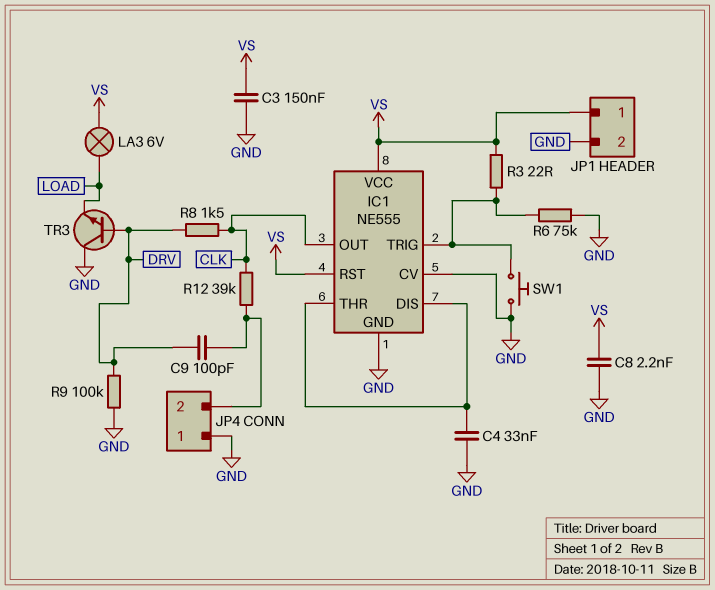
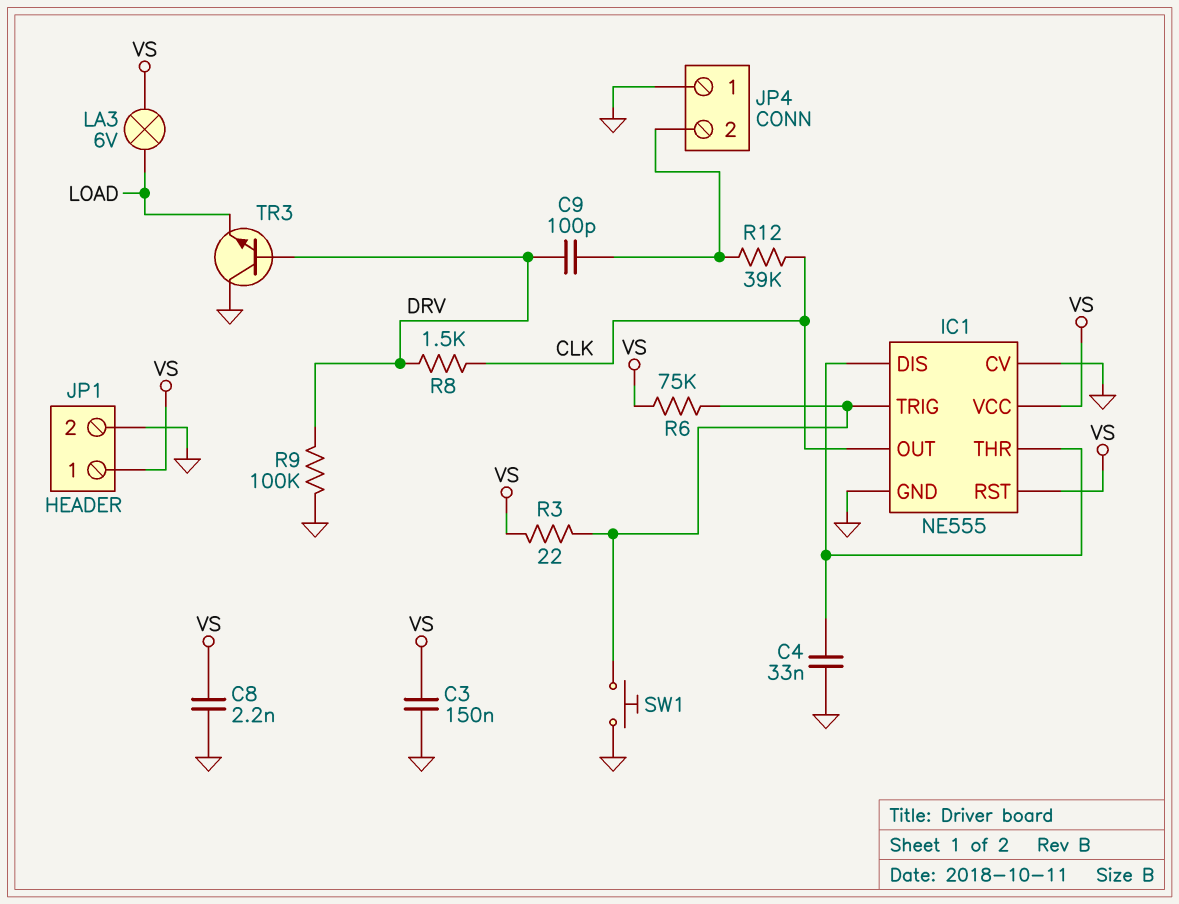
R6: 75k (GND, IC1/TRIG) -> 75k (IC1/TRIG, VS)

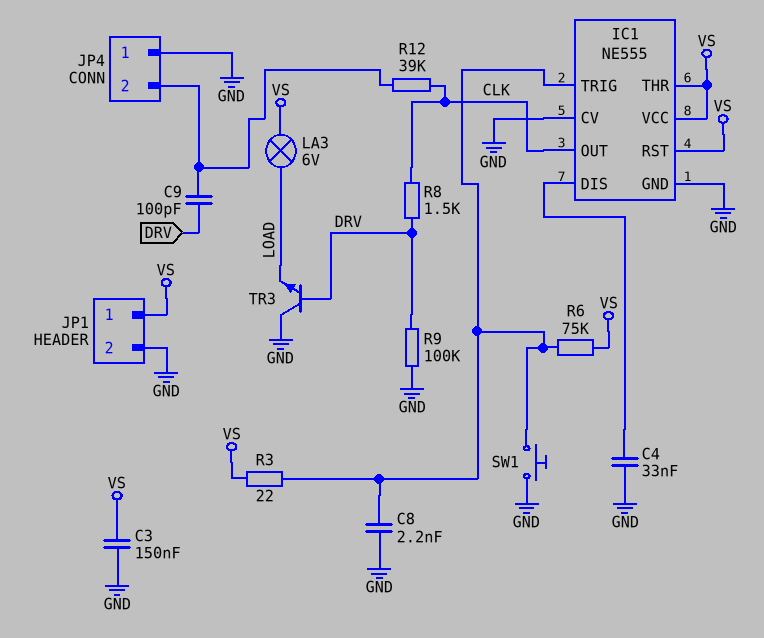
C8: 2.2nF (GND, VS) -> 2.2nF (GND, IC1/TRIG)
IC1 pin THR: IC1/DIS -> VS

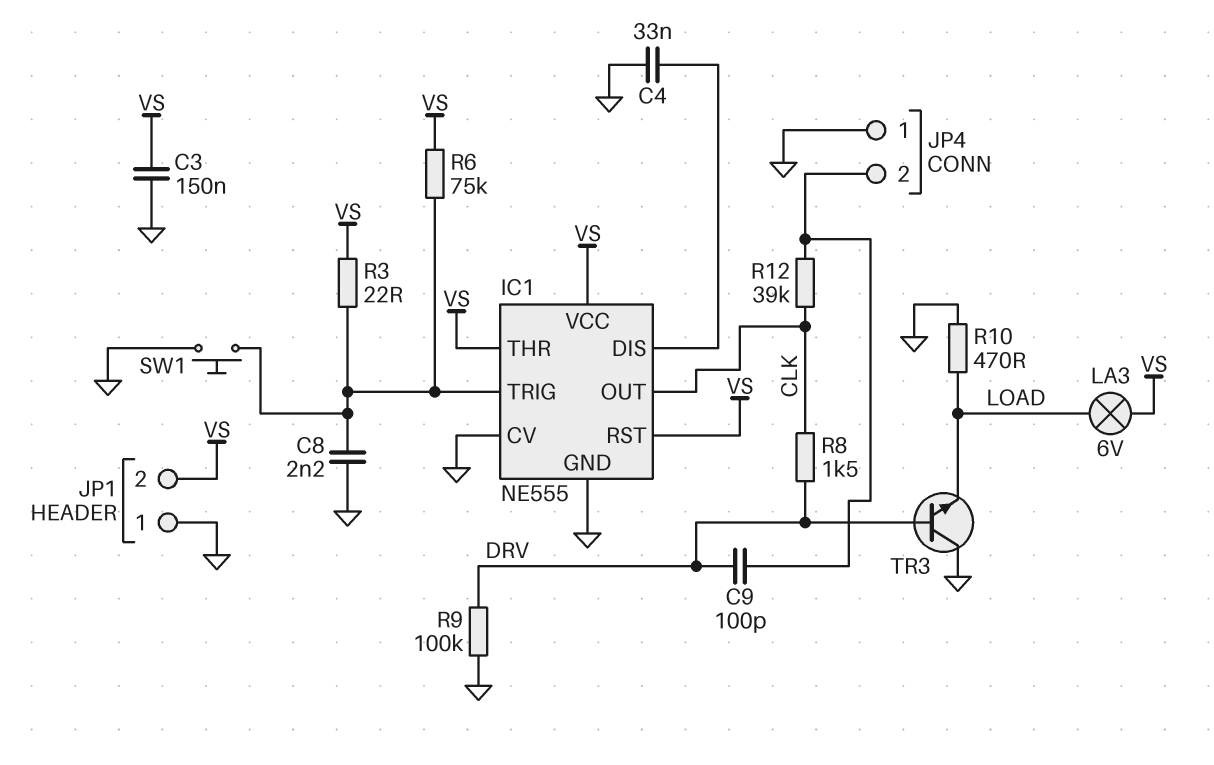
JP1 pin 1: VS -> GND
JP1 pin 2: GND -> VS
R10: none -> 470 (GND, LOAD)

